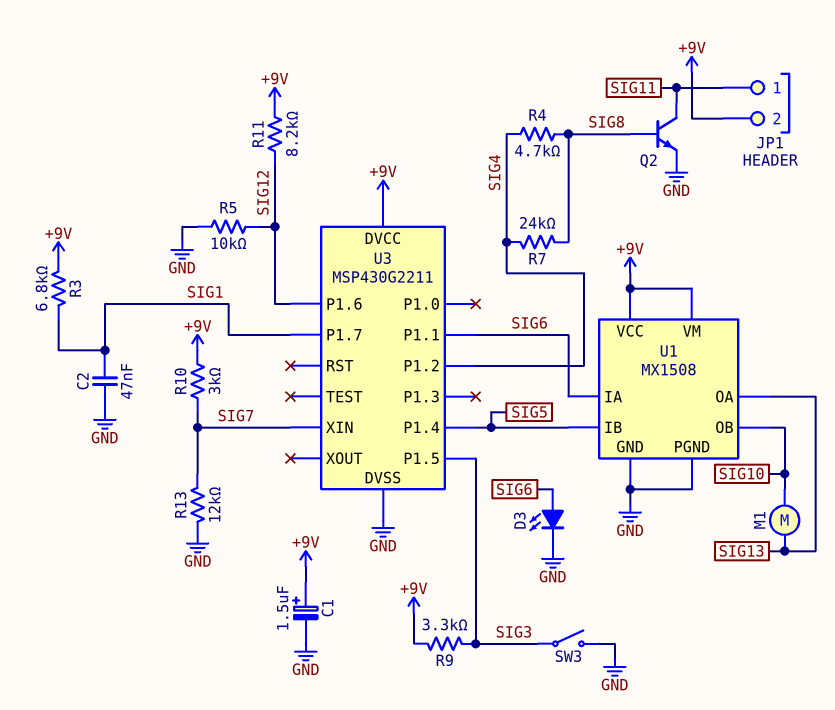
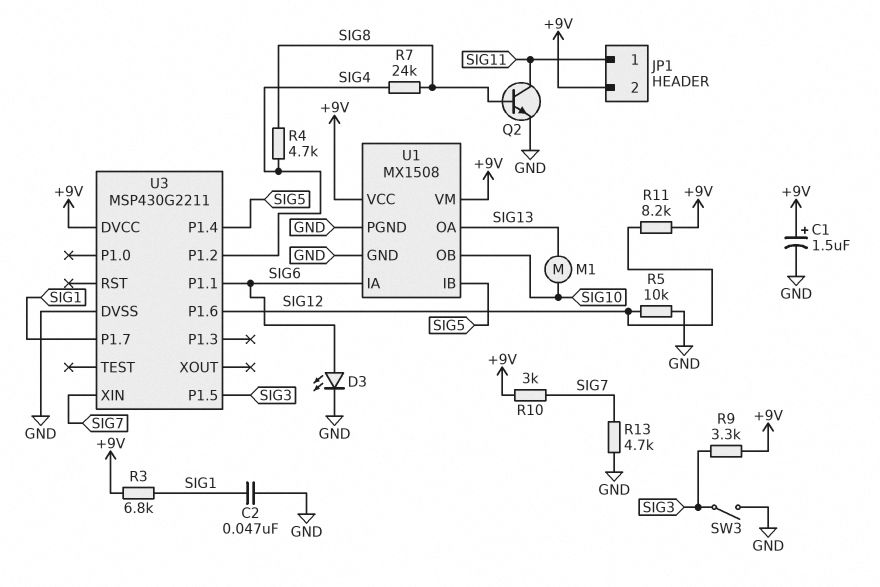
R13: 12k (GND, SIG7) -> 4.7k (GND, SIG7)

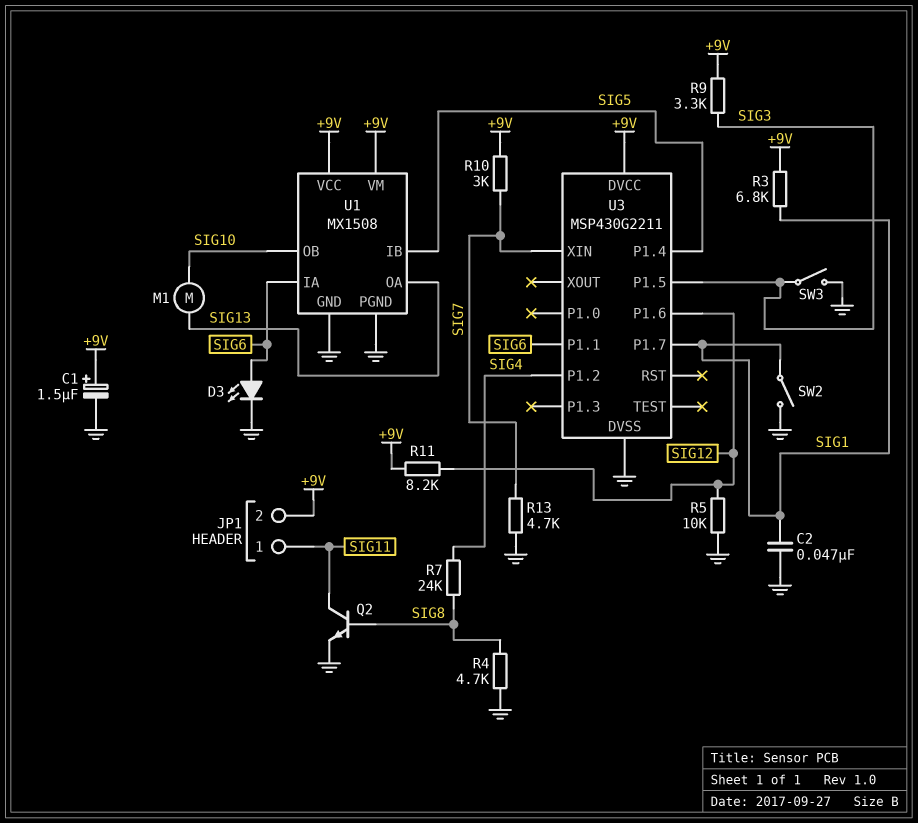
R4: 4.7k (SIG4, SIG8) -> 4.7k (GND, SIG8)
SW2: none -> switch (GND, SIG1)

